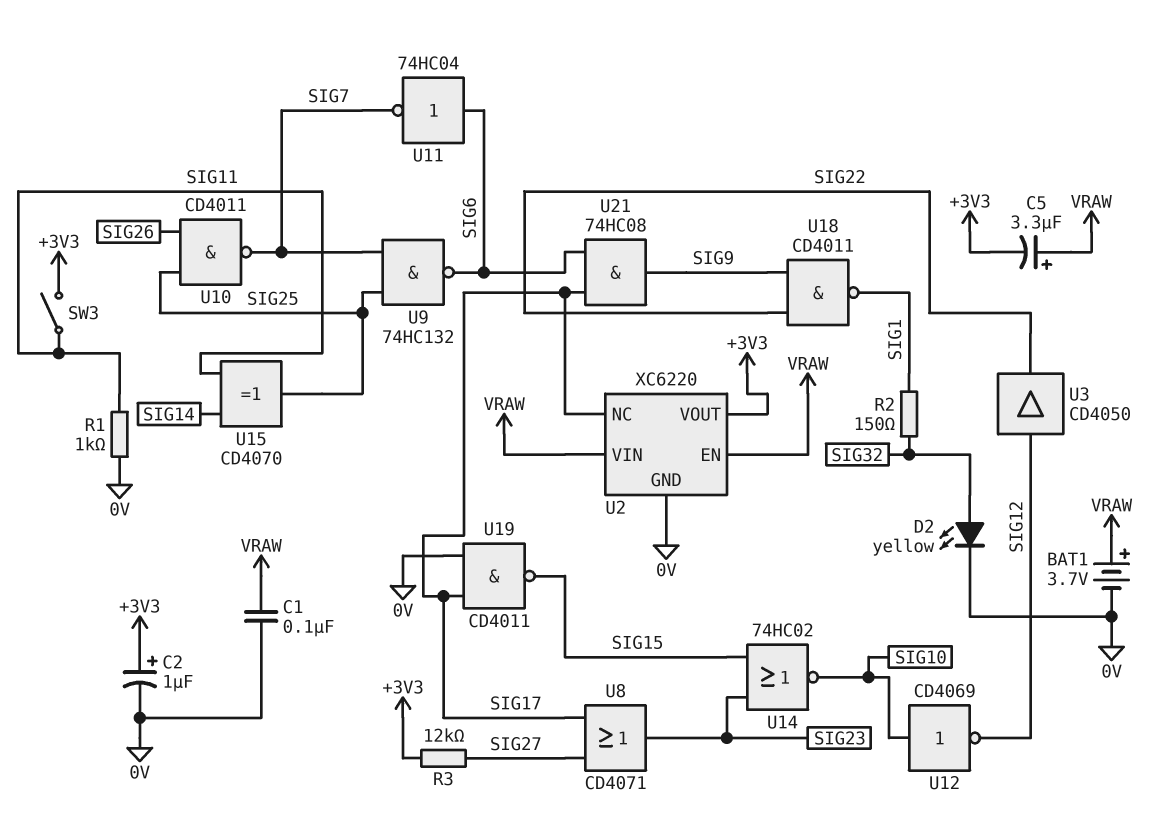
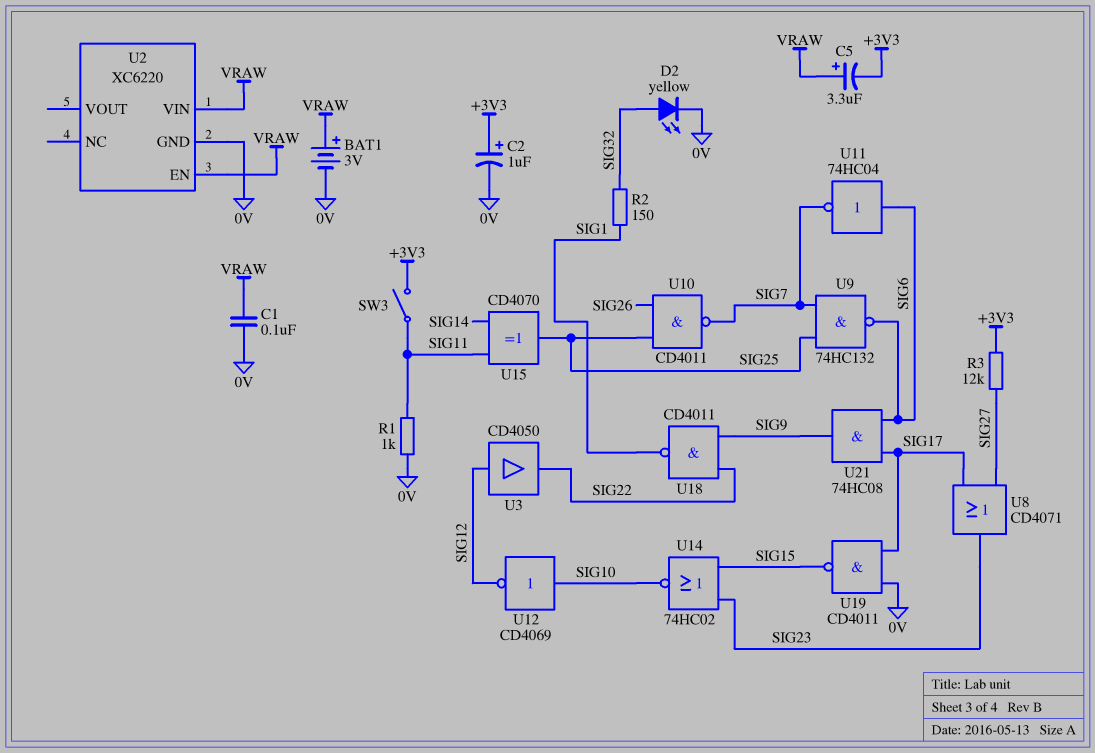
BAT1: 3.7V (plus VRAW, minus 0V) -> 3V (plus VRAW, minus 0V)
U2 pin NC: SIG17 -> none
U2 pin VOUT: +3V3 -> none

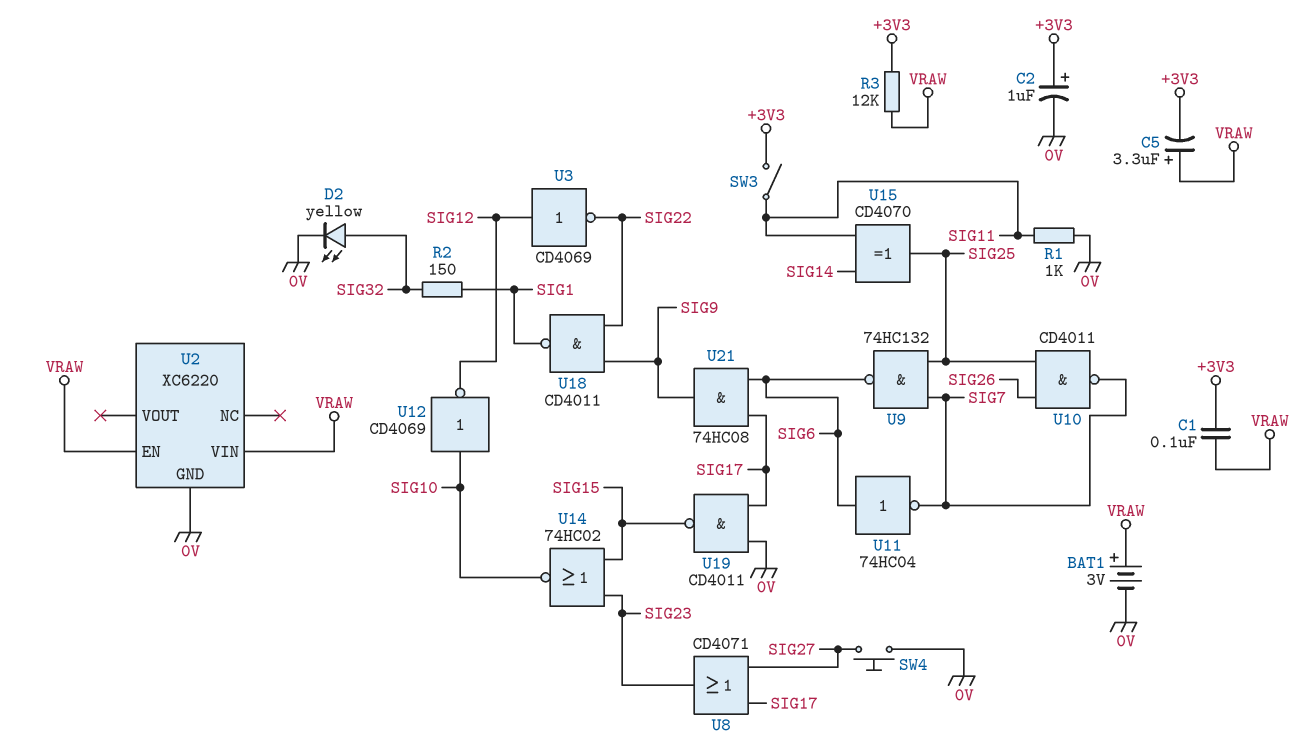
C1: 100nF (0V, VRAW) -> 100nF (+3V3, VRAW)
R3: 12k (+3V3, SIG27) -> 12k (+3V3, VRAW)
SW4: none -> button (0V, SIG27)
U3: buffer CD4050 (in SIG12, out SIG22) -> NOT CD4069 (in SIG12, out SIG22)

